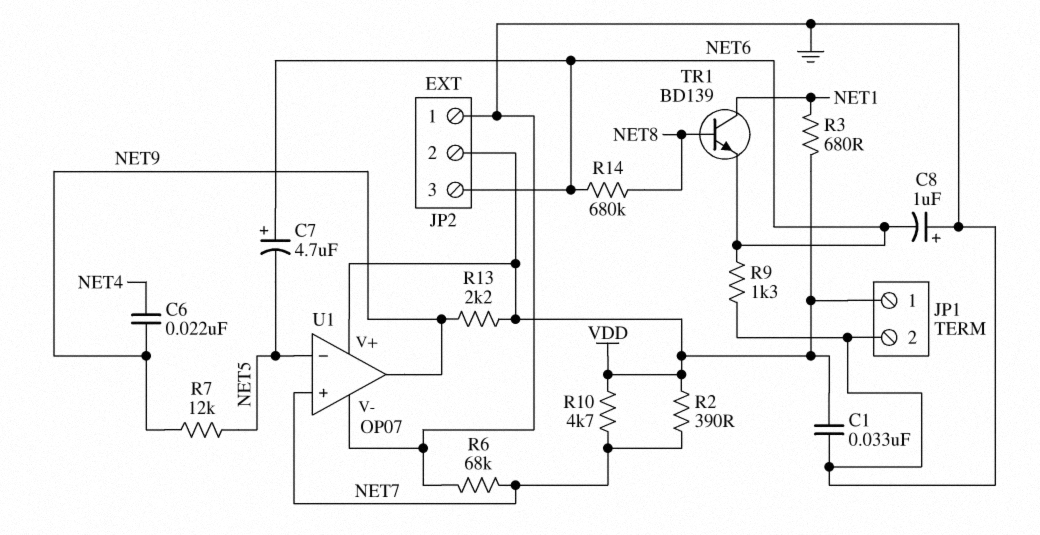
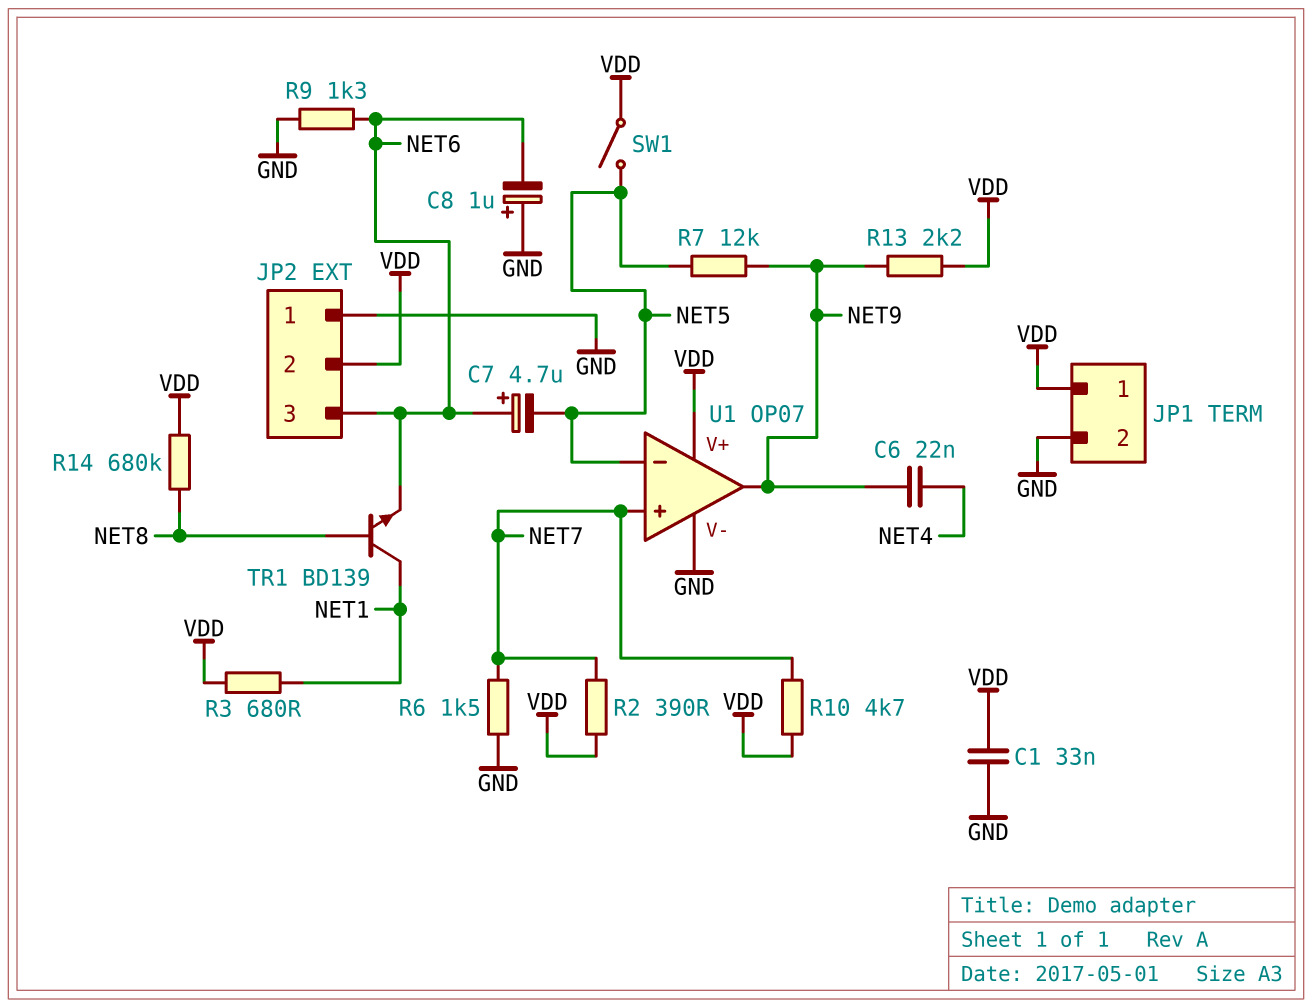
R6: 68k (GND, NET7) -> 1.5k (GND, NET7)
R14: 680k (NET6, NET8) -> 680k (NET8, VDD)
SW1: none -> switch (NET5, VDD)

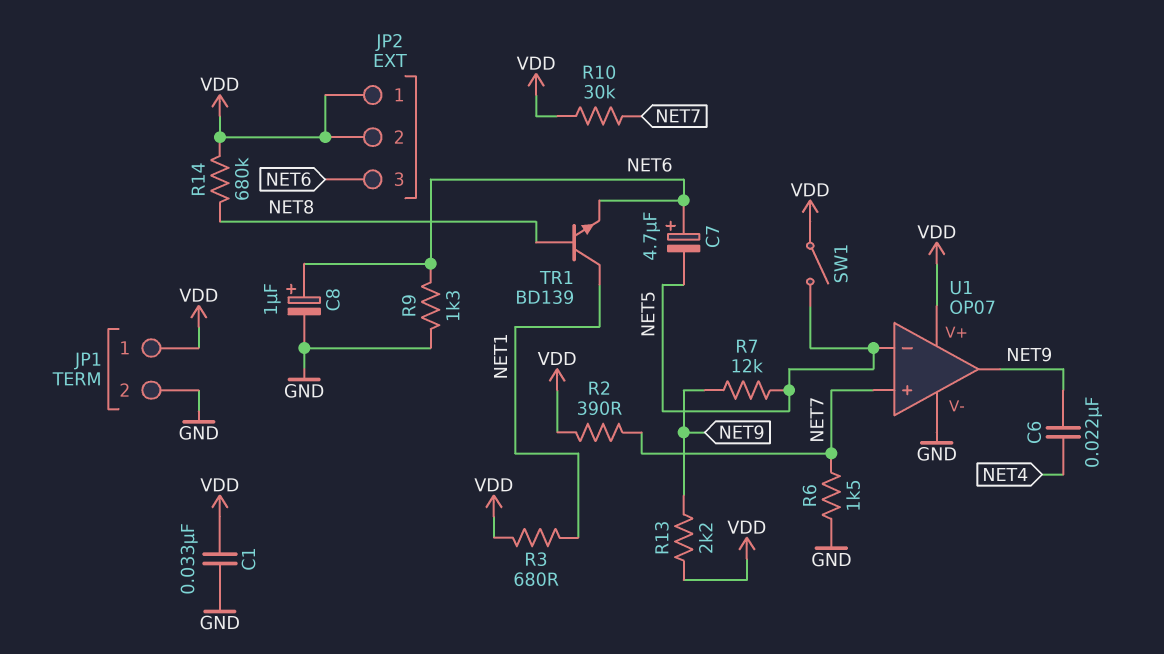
C8: 1uF (plus GND, minus NET6) -> 1uF (plus NET6, minus GND)
JP2 pin 1: GND -> VDD
R10: 4.7k (NET7, VDD) -> 30k (NET7, VDD)

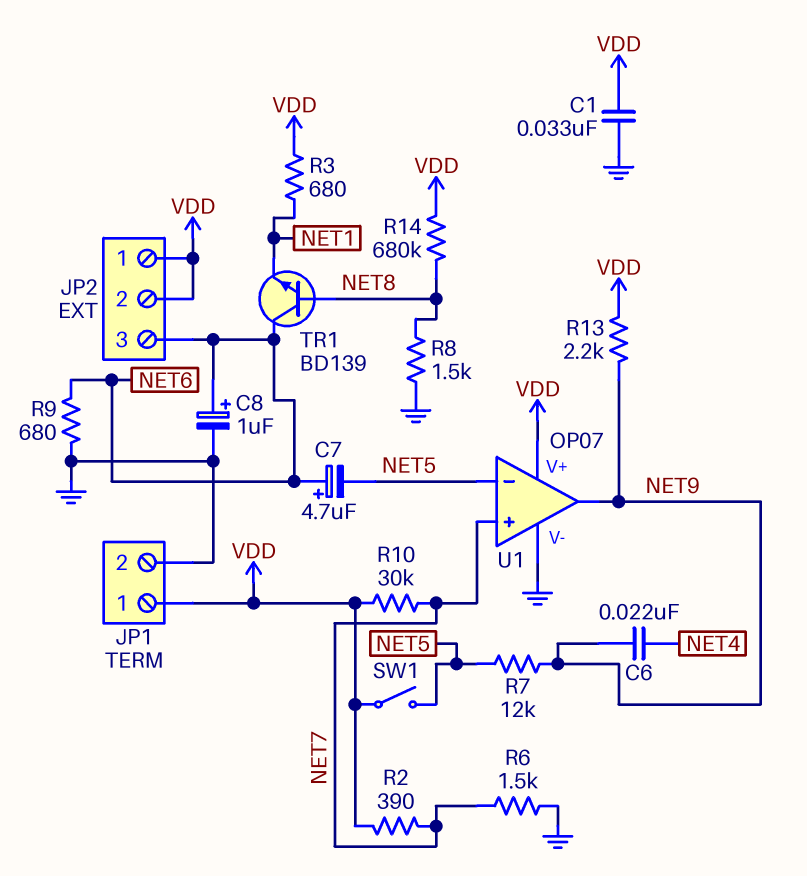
R8: none -> 1.5k (GND, NET8)
R9: 1.3k (GND, NET6) -> 680 (GND, NET6)
TR1: NPN BD139 (B NET8, C NET1, E NET6) -> NPN BD139 (B NET8, C NET6, E NET1)

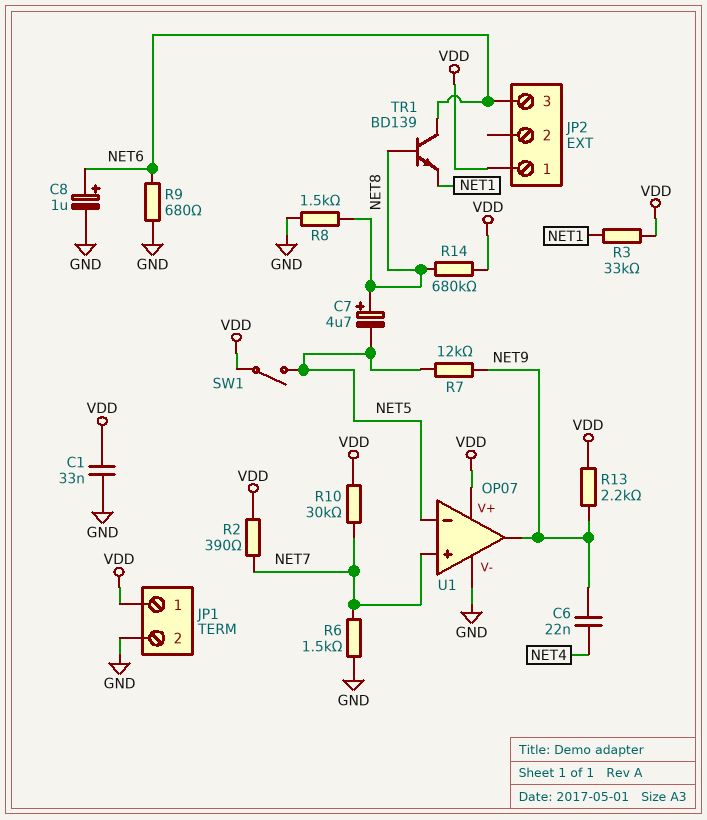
C7: 4.7uF (plus NET6, minus NET5) -> 4.7uF (plus NET8, minus NET5)
JP2 pin 2: VDD -> none
R3: 680 (NET1, VDD) -> 33k (NET1, VDD)

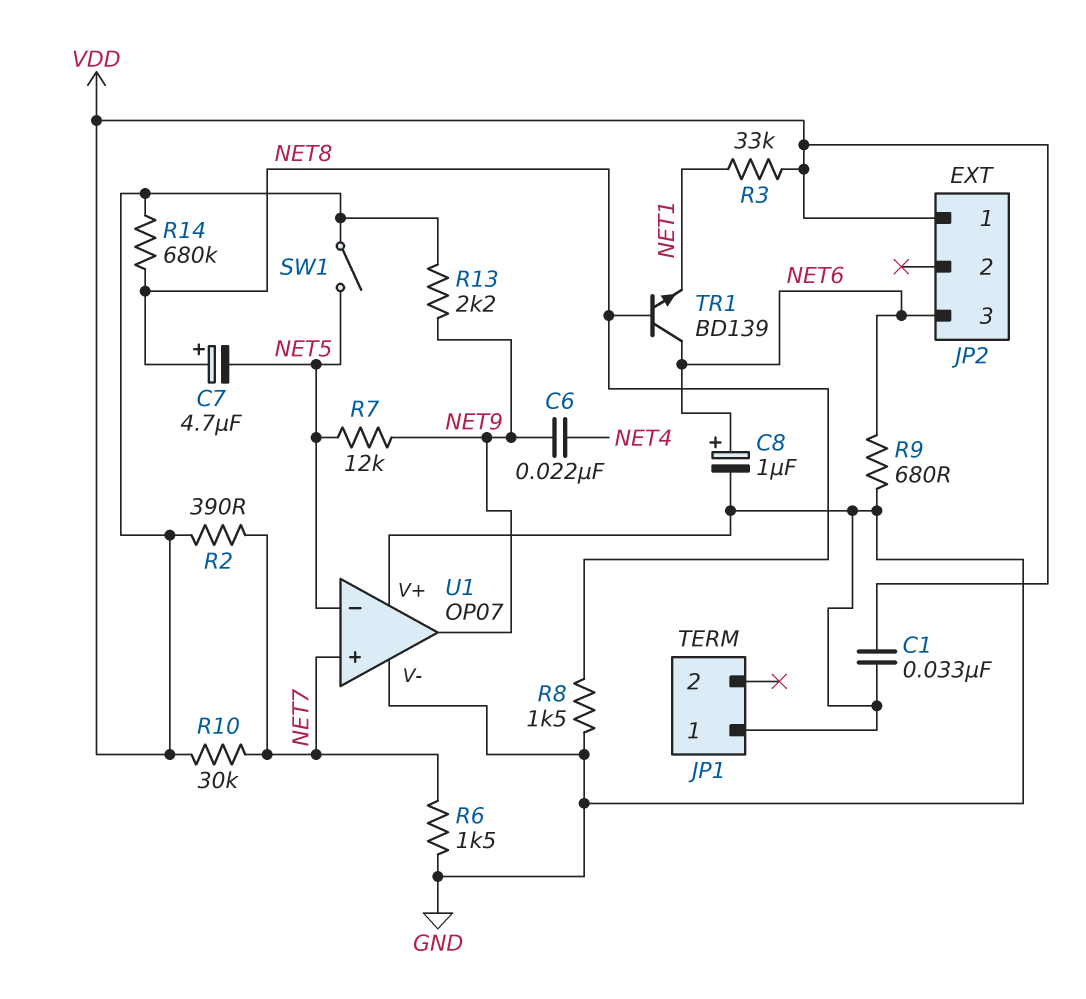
JP1 pin 1: VDD -> GND
JP1 pin 2: GND -> none
U1 pin V+: VDD -> GND

